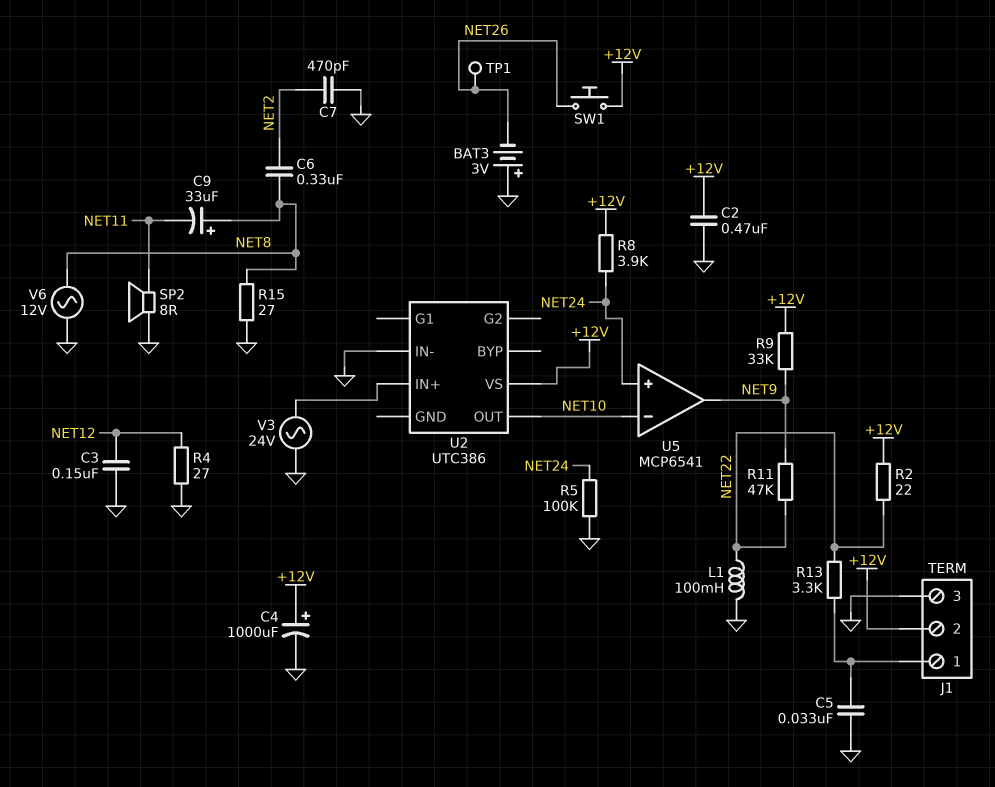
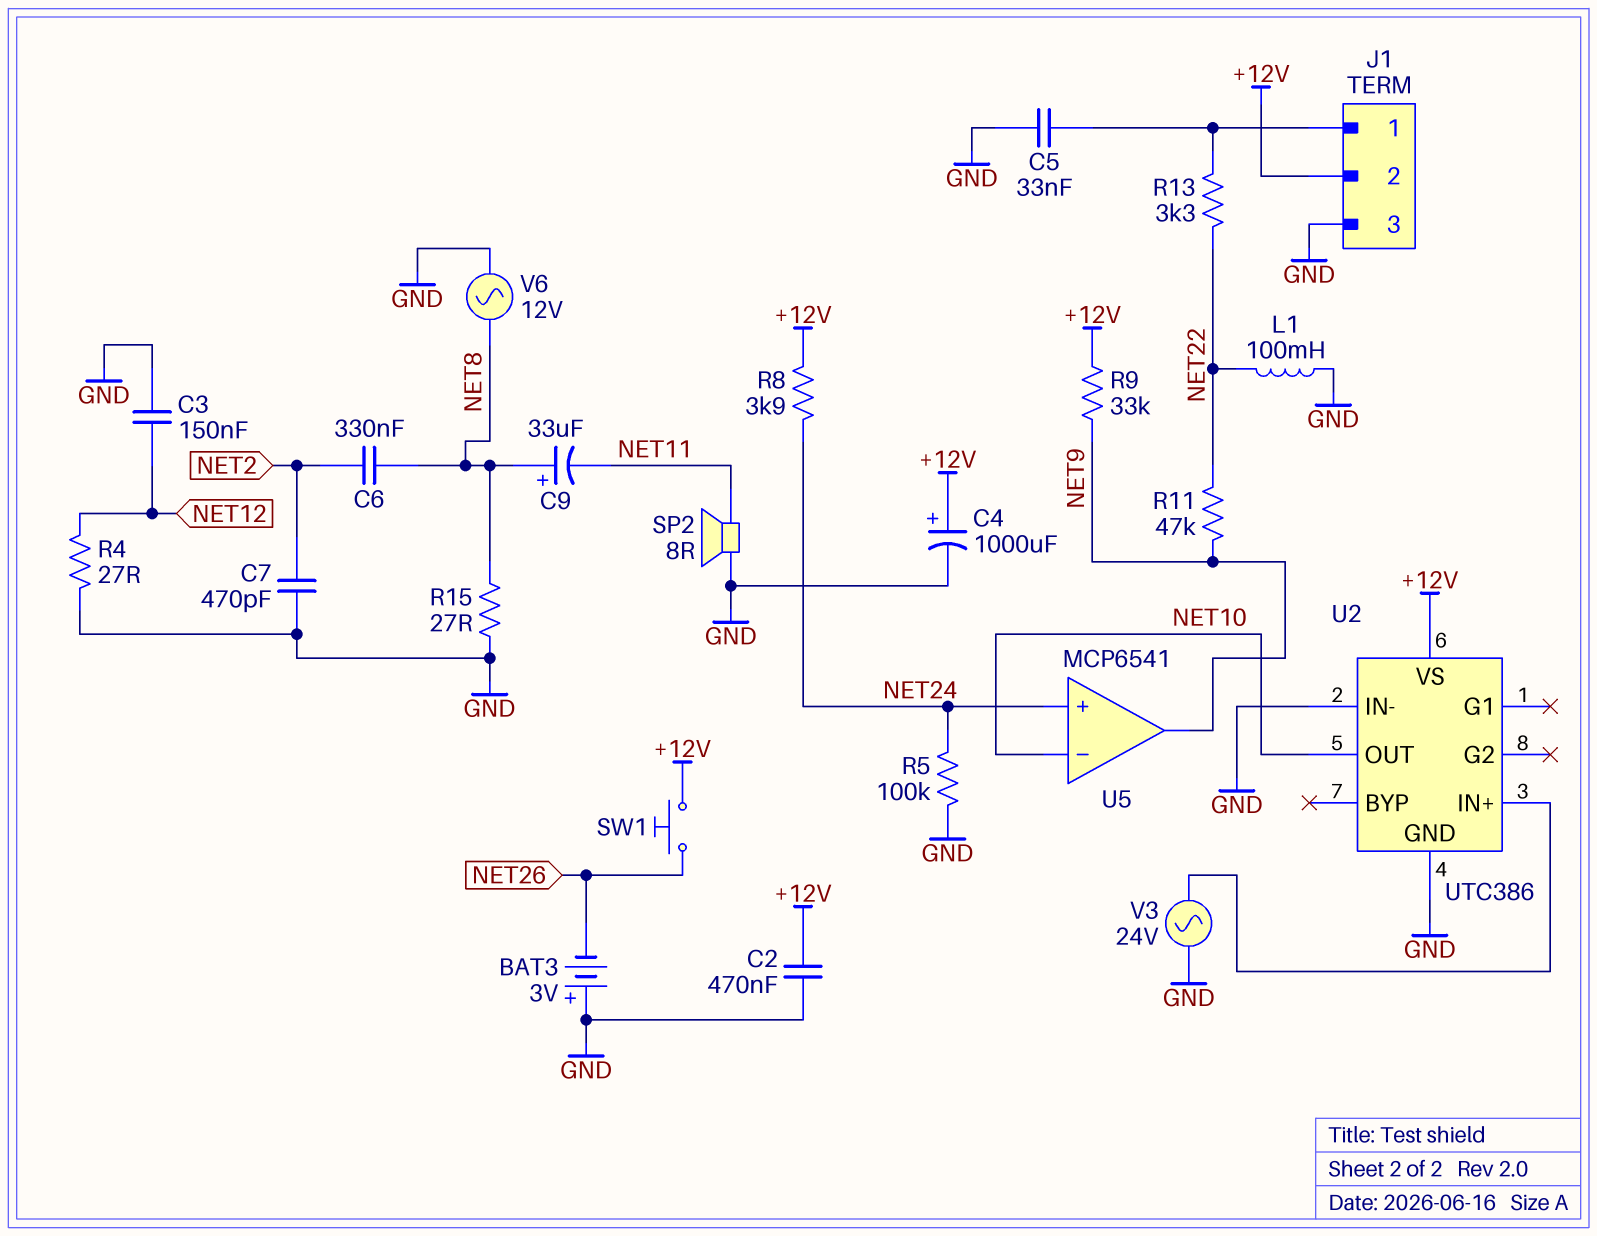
R2: 22 (+12V, NET22) -> none
TP1: test point (NET26) -> none
U2 pin GND: none -> GND

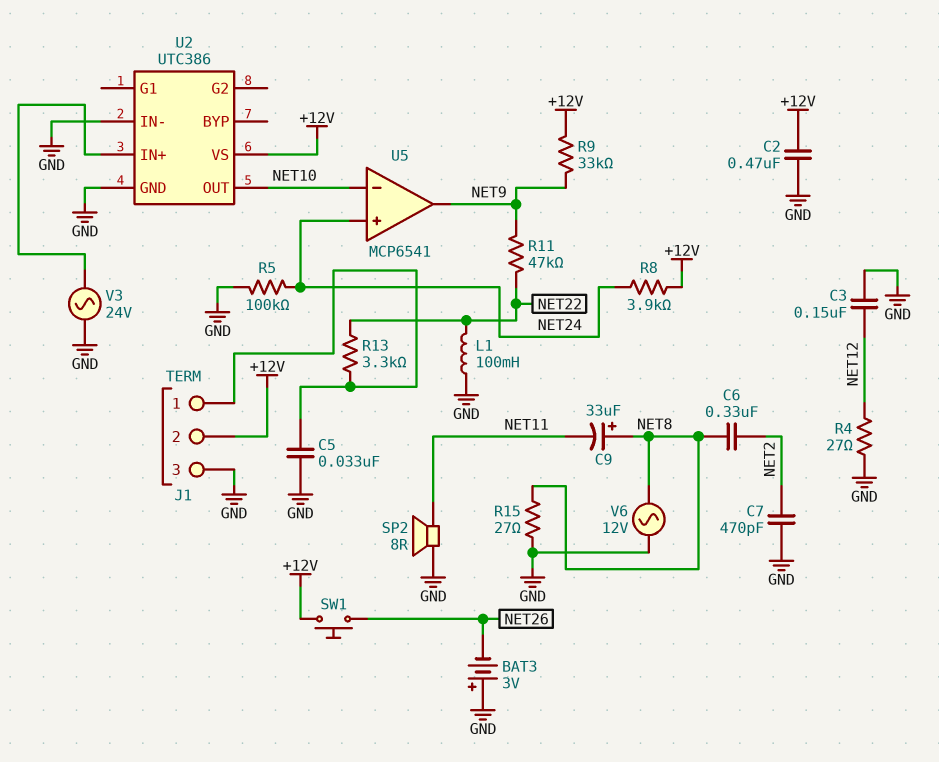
C4: 1000uF (plus +12V, minus GND) -> none

